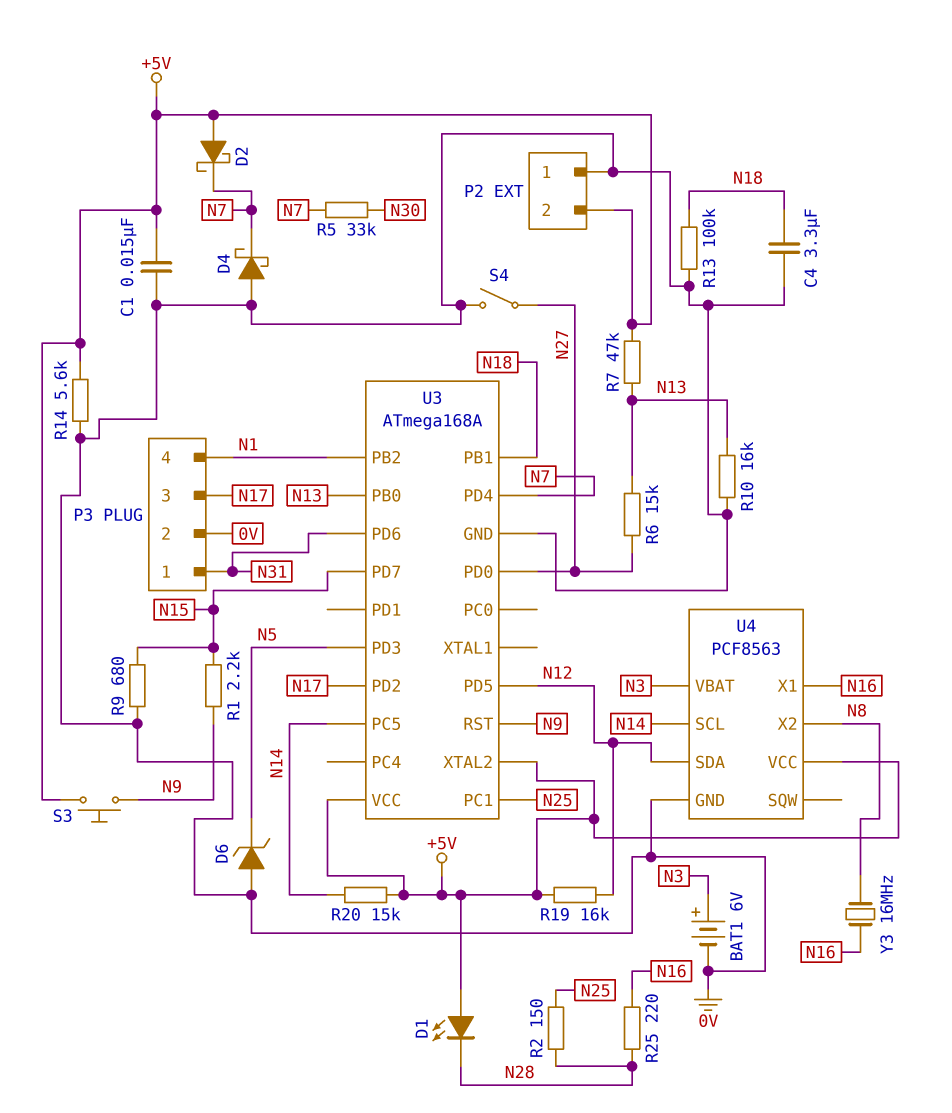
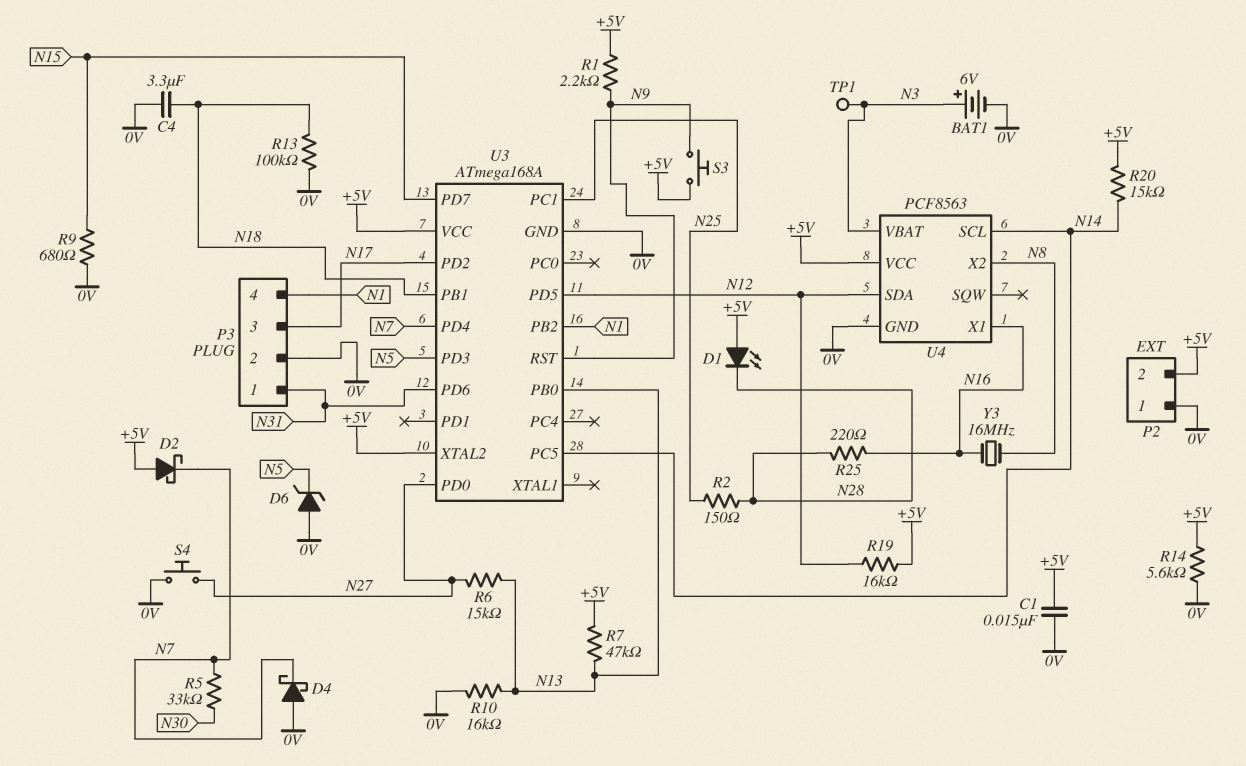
R1: 2.2k (N9, N15) -> 2.2k (+5V, N9)
S4: switch (0V, N27) -> button (0V, N27)
TP1: none -> test point (N3)

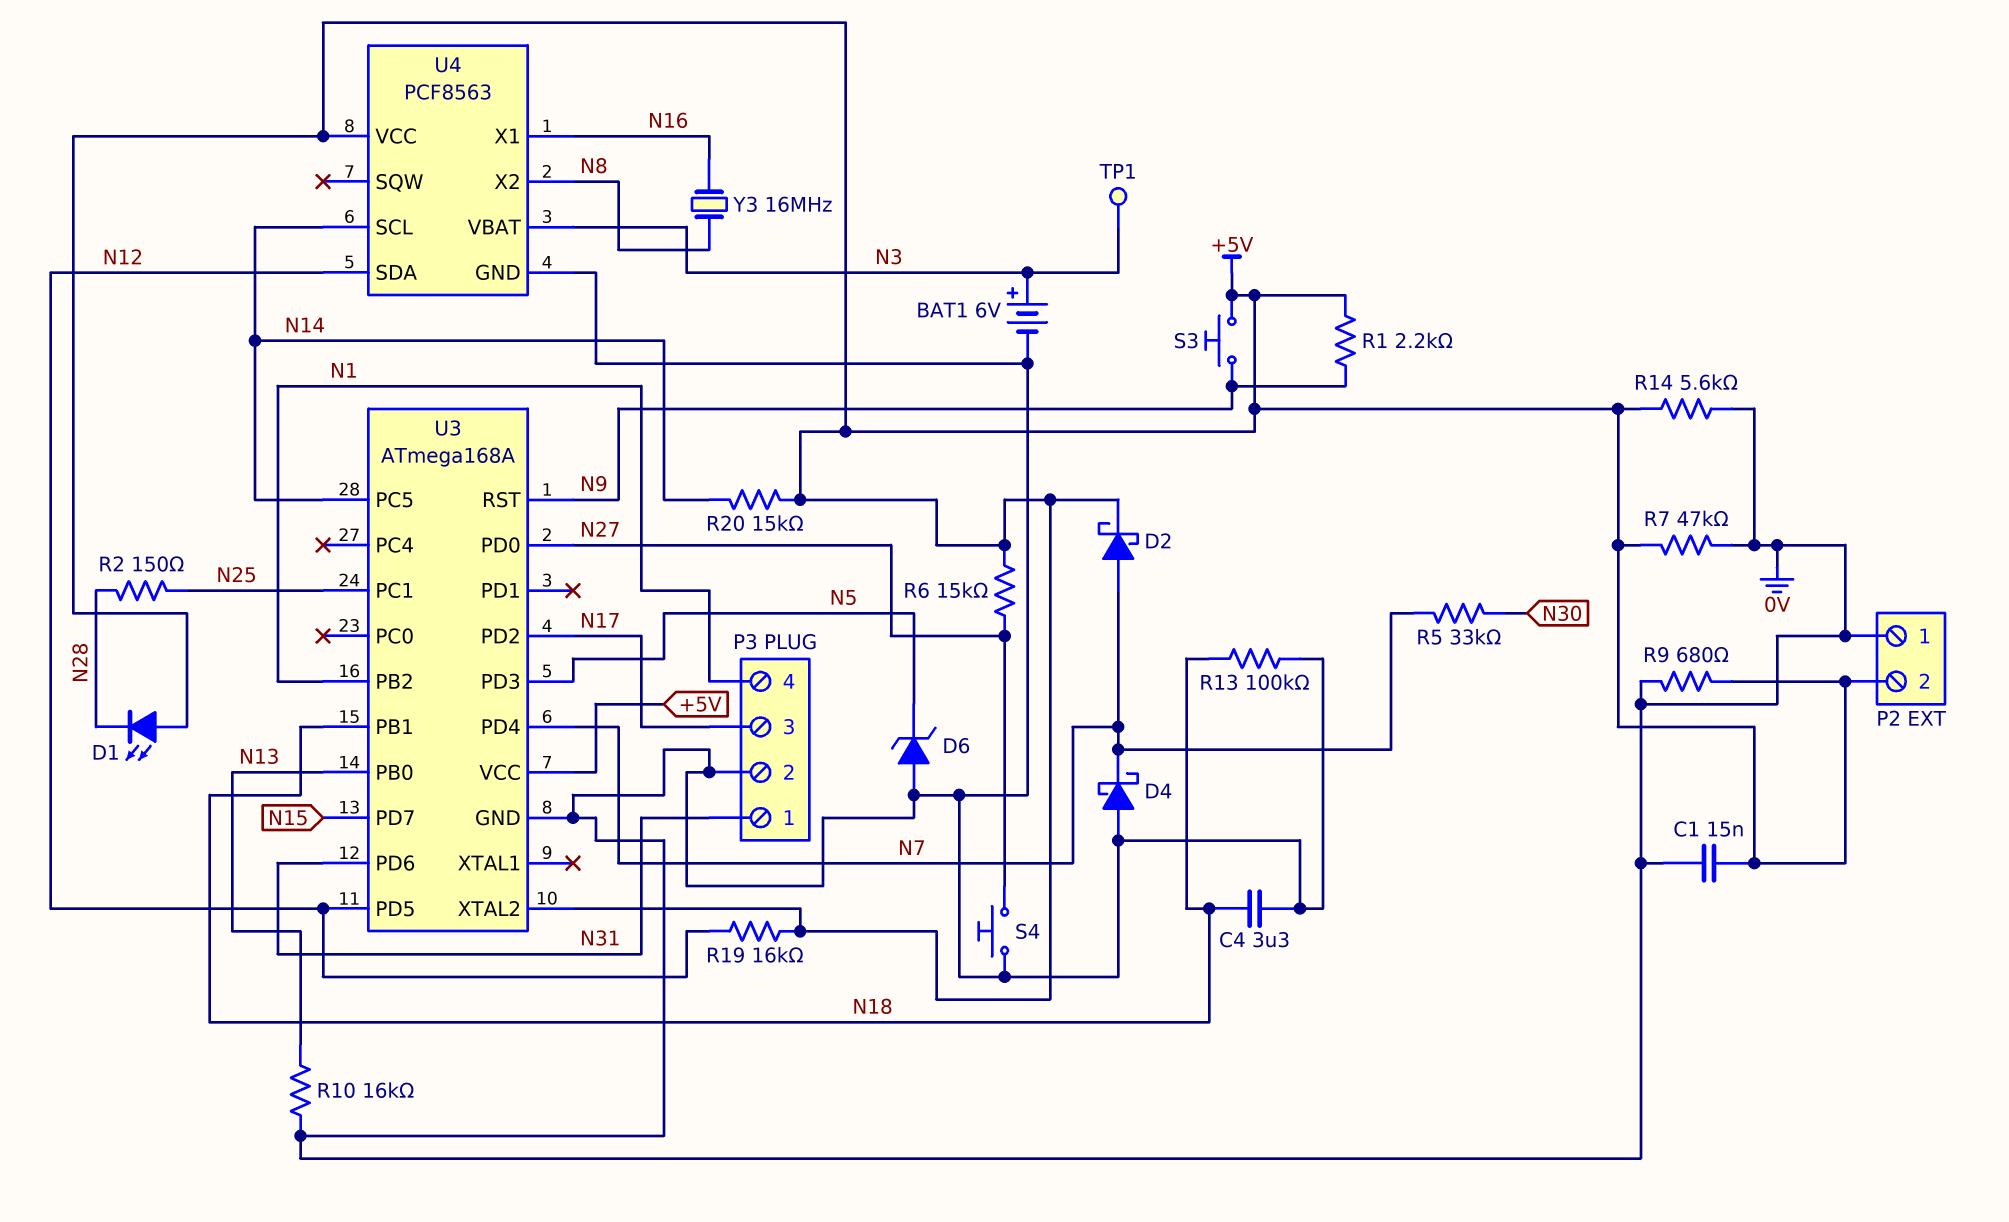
D2: schottky (A +5V, K N7) -> schottky (A N7, K +5V)
R6: 15k (N13, N27) -> 15k (+5V, N27)
R7: 47k (+5V, N13) -> 47k (+5V, 0V)
R9: 680 (0V, N15) -> 680 (+5V, 0V)
R25: 220 (N16, N28) -> none

